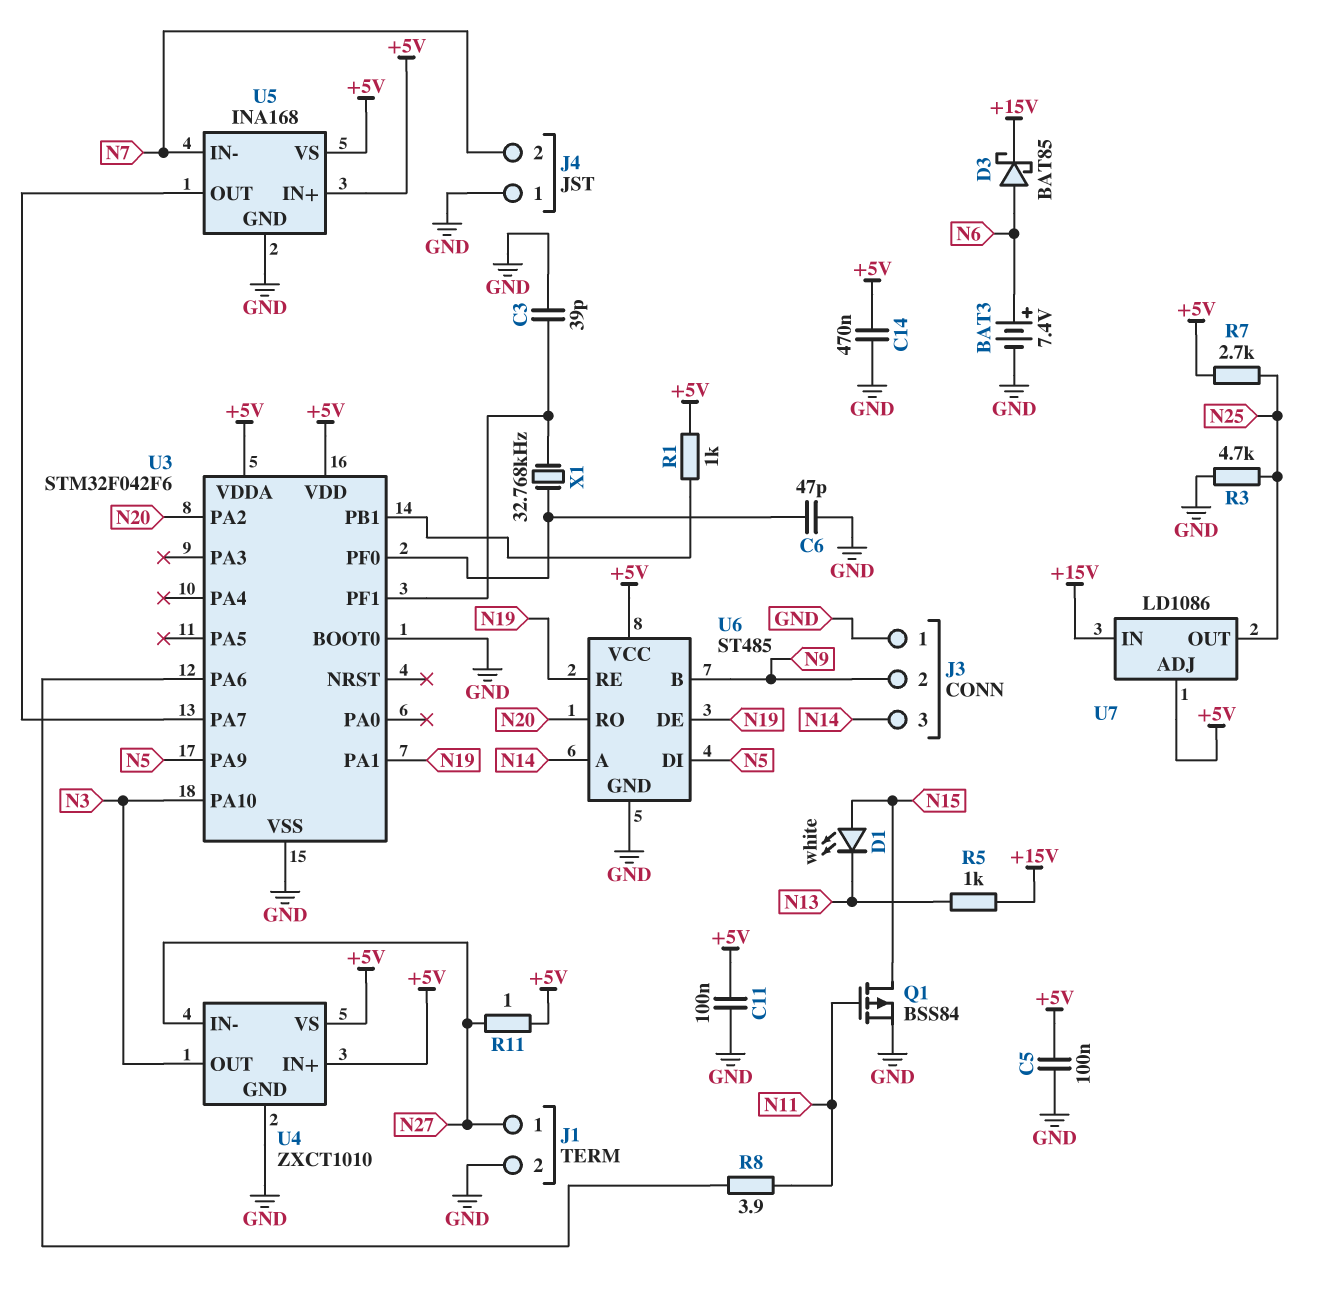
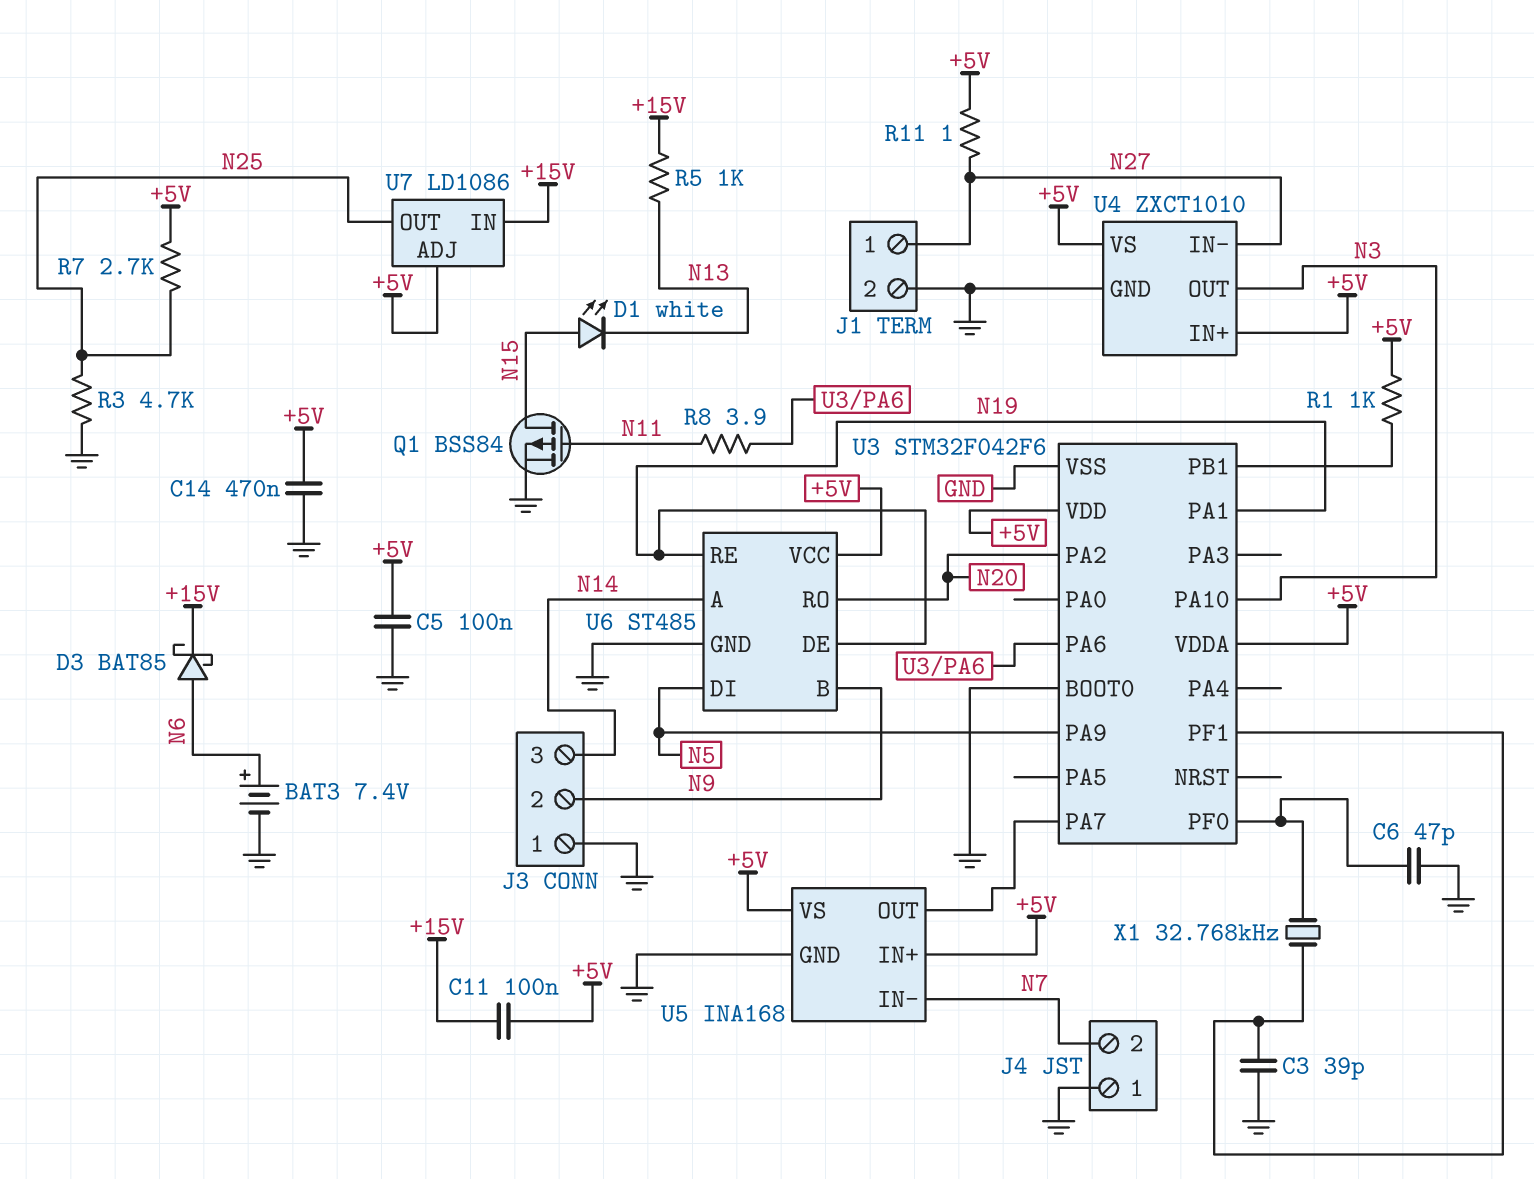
C11: 100nF (+5V, GND) -> 100nF (+5V, +15V)

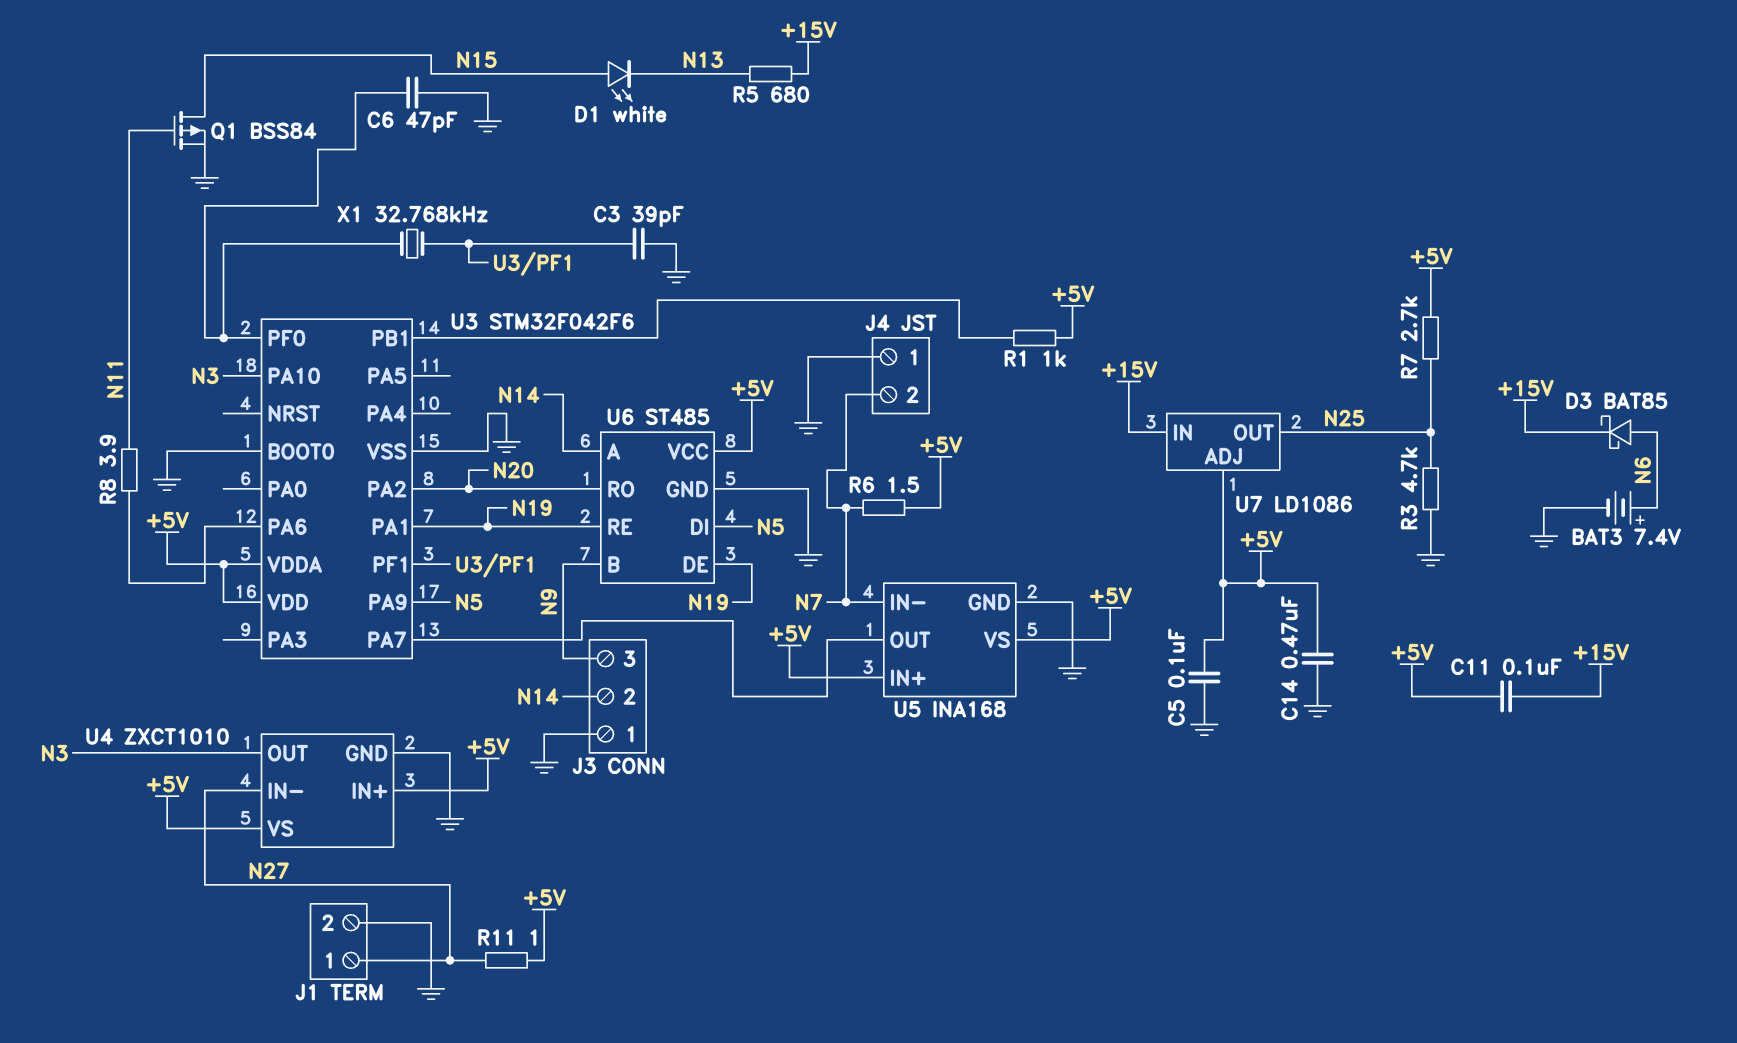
J3 pin 2: N9 -> N14
J3 pin 3: N14 -> N9
R5: 1k (+15V, N13) -> 680 (+15V, N13)
R6: none -> 1.5 (+5V, N7)

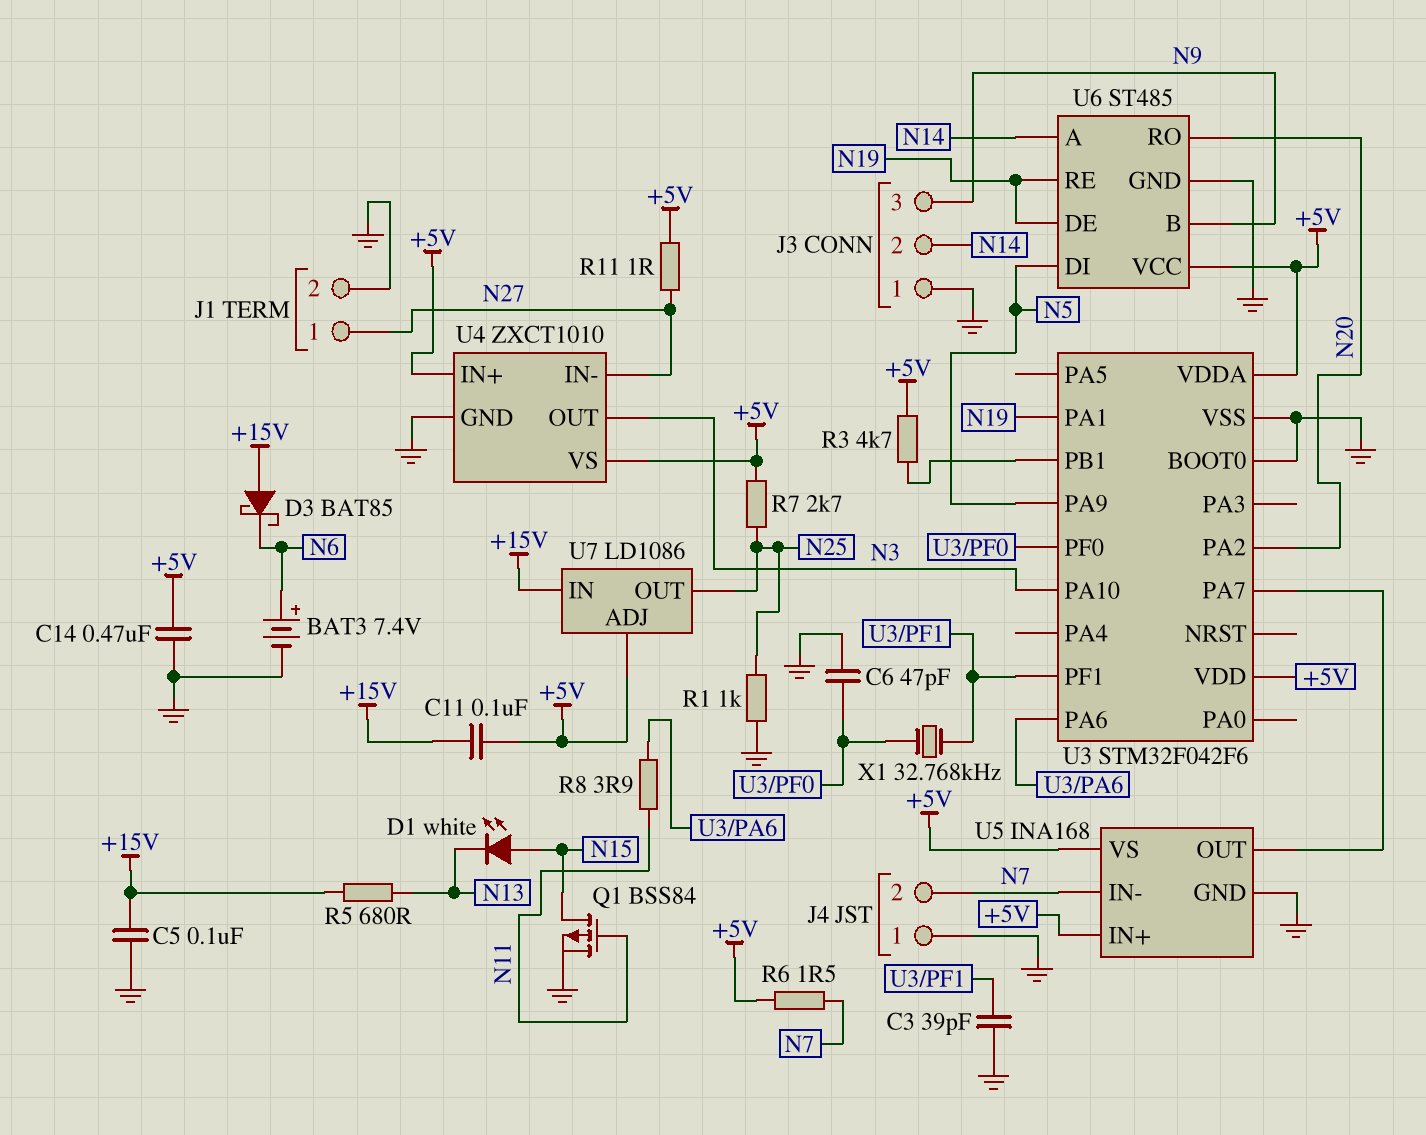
C5: 100nF (+5V, GND) -> 100nF (+15V, GND)
D3: schottky BAT85 (A N6, K +15V) -> schottky BAT85 (A +15V, K N6)
R1: 1k (+5V, U3/PB1) -> 1k (GND, N25)
R3: 4.7k (GND, N25) -> 4.7k (+5V, U3/PB1)

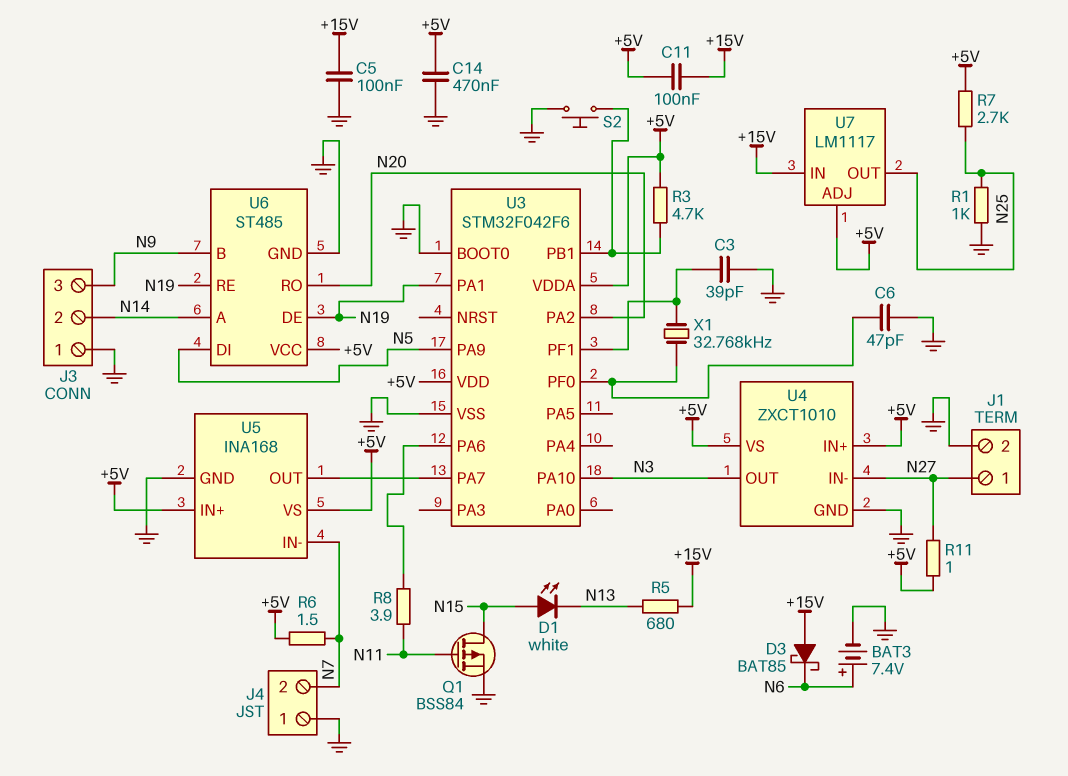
S2: none -> button (GND, U3/PB1)
U7: LD1086 -> LM1117

